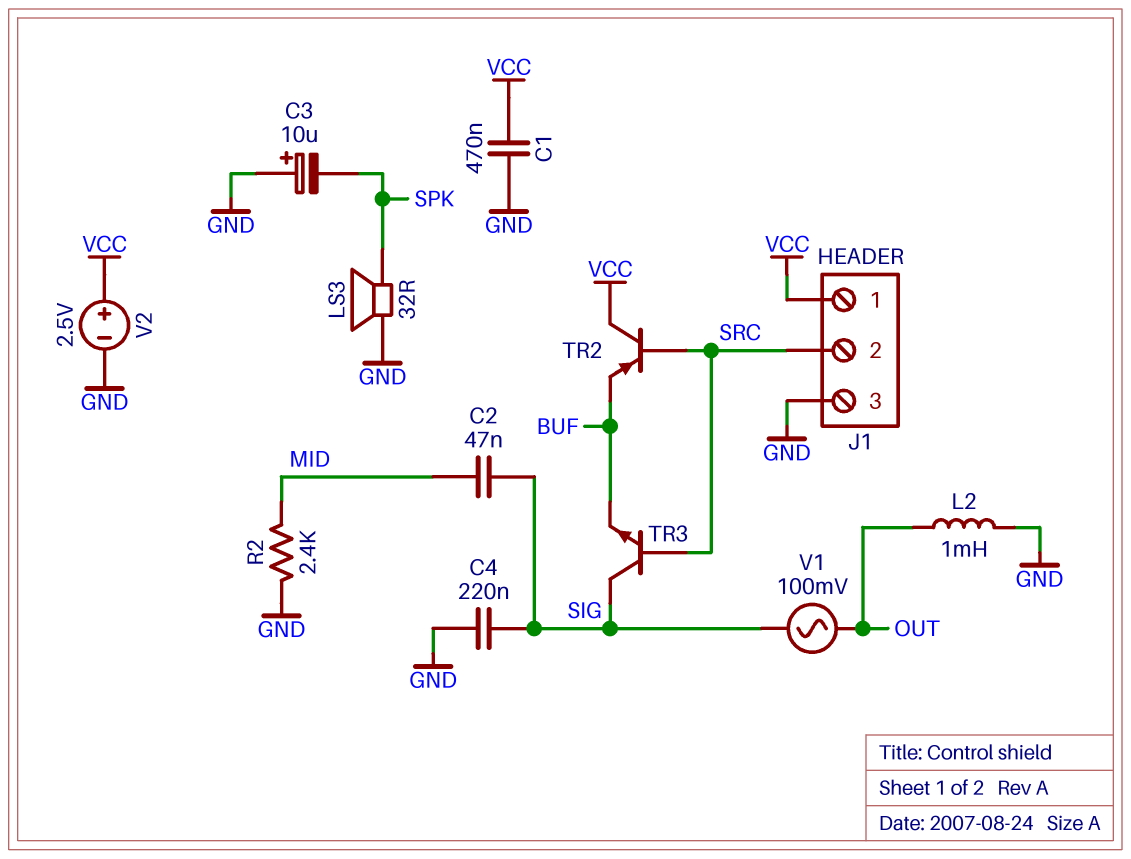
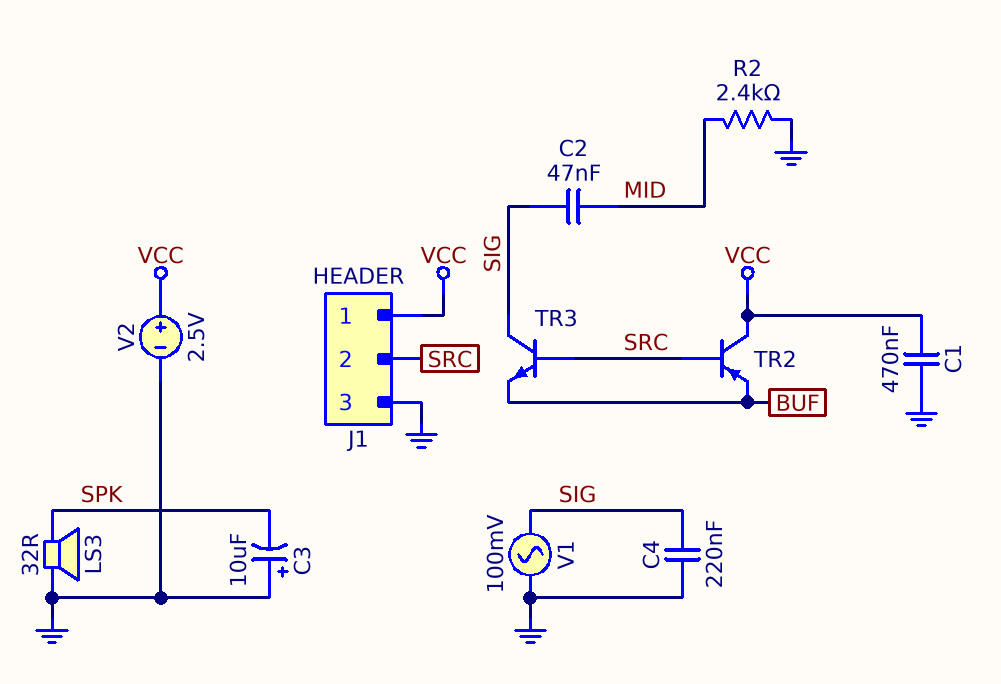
L2: 1mH (GND, OUT) -> none
V1: AC 100mV (OUT, SIG) -> AC 100mV (GND, SIG)

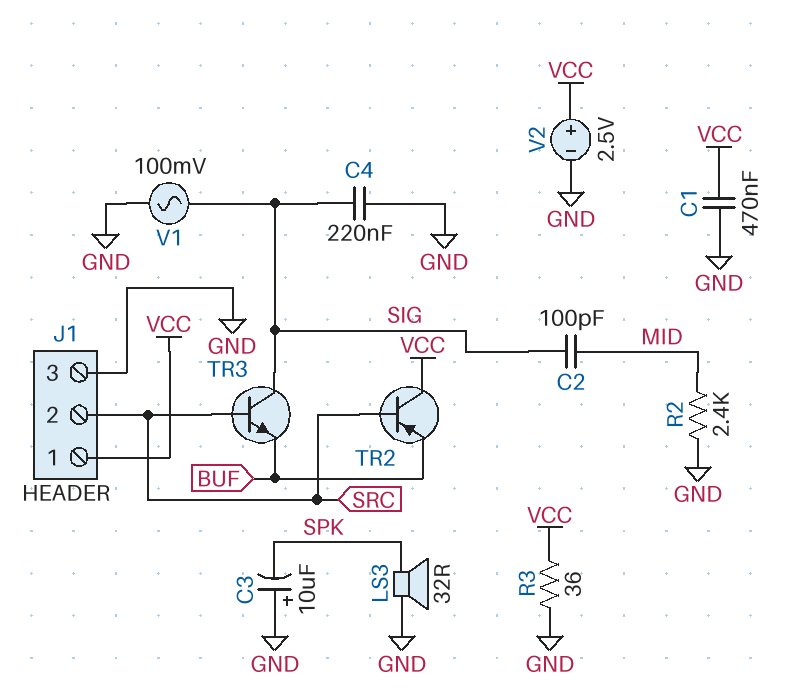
C2: 47nF (MID, SIG) -> 100pF (MID, SIG)
R3: none -> 36 (GND, VCC)

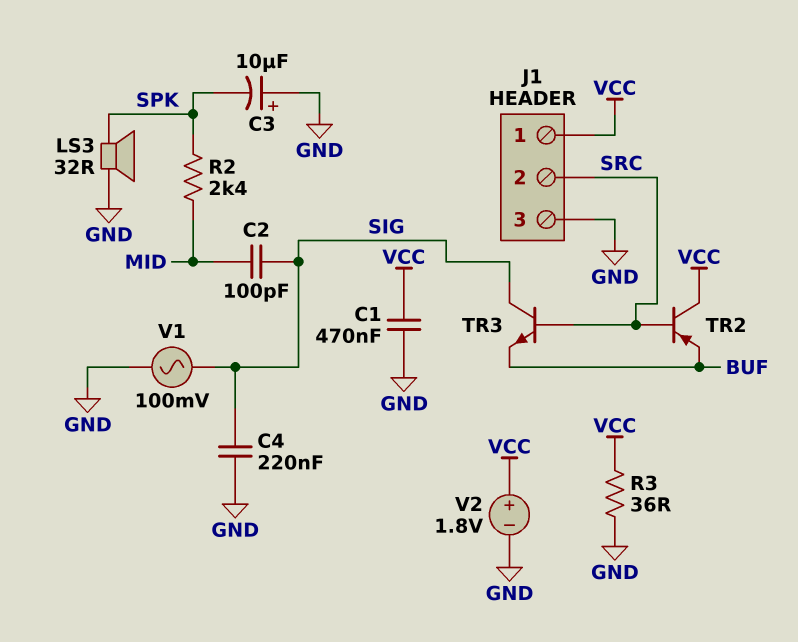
R2: 2.4k (GND, MID) -> 2.4k (MID, SPK)
V2: 2.5V (plus VCC, minus GND) -> 1.8V (plus VCC, minus GND)

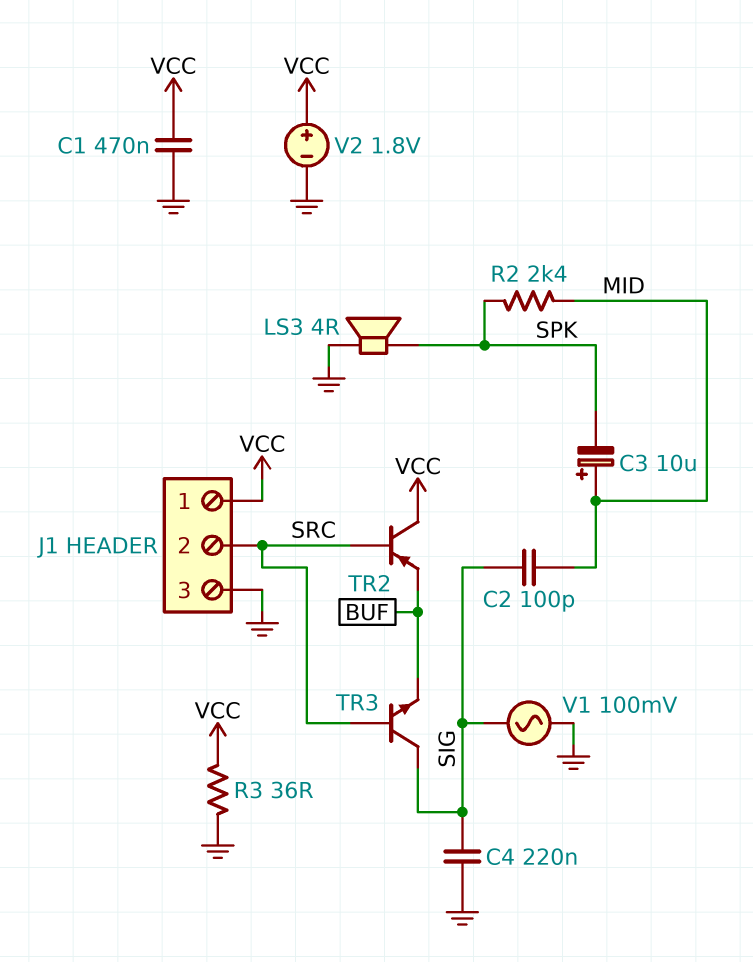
C3: 10uF (plus GND, minus SPK) -> 10uF (plus MID, minus SPK)
LS3: speaker 32R (GND, SPK) -> speaker 4R (GND, SPK)

